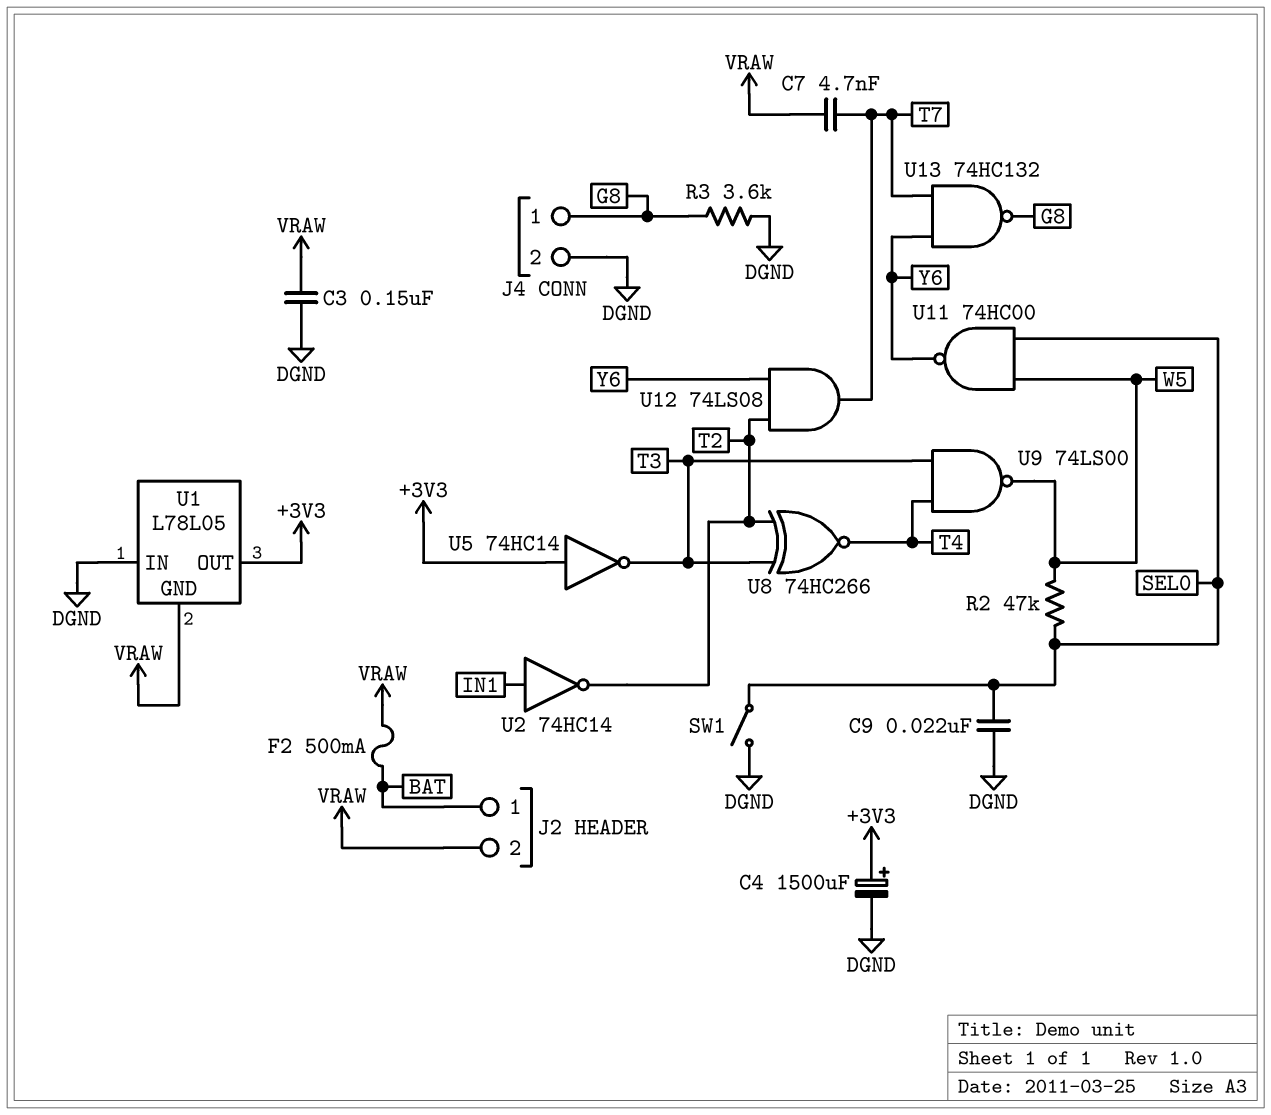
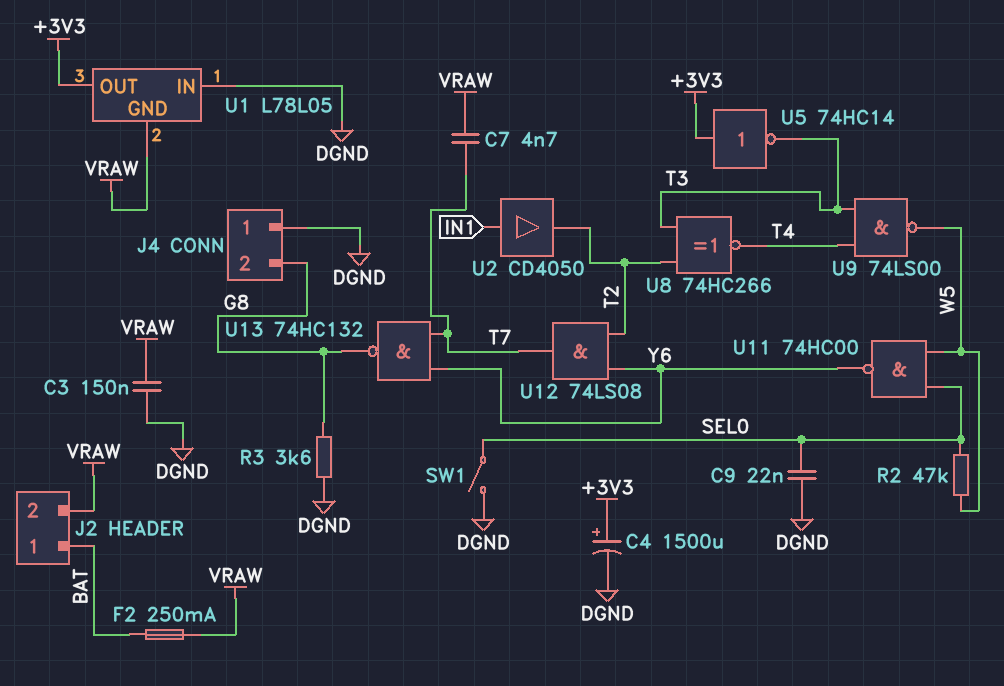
F2: 500mA (BAT, VRAW) -> 250mA (BAT, VRAW)
J4 pin 1: G8 -> DGND
J4 pin 2: DGND -> G8
U2: NOT 74HC14 (in IN1, out T2) -> buffer CD4050 (in IN1, out T2)

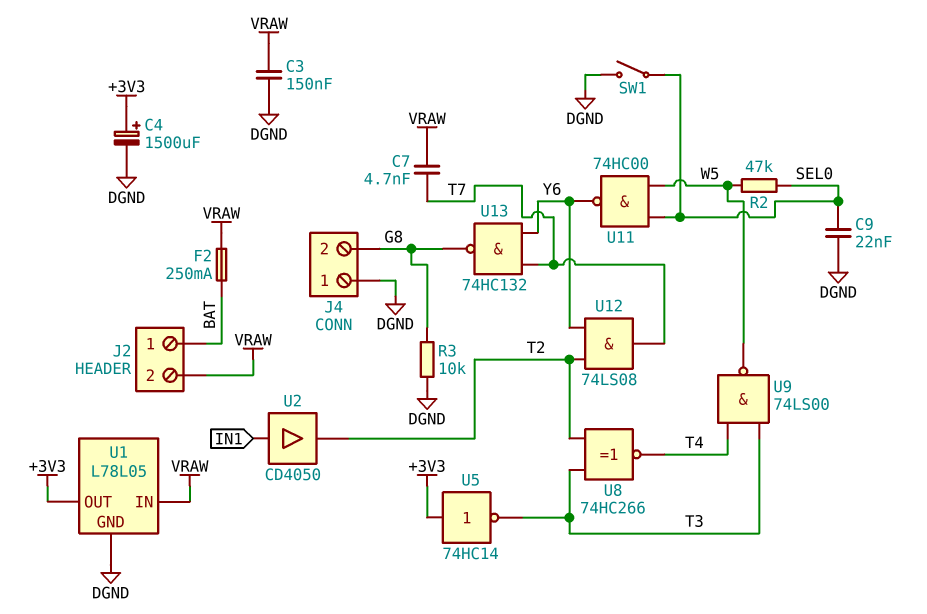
R3: 3.6k (DGND, G8) -> 10k (DGND, G8)
U1 pin GND: VRAW -> DGND
U1 pin IN: DGND -> VRAW

